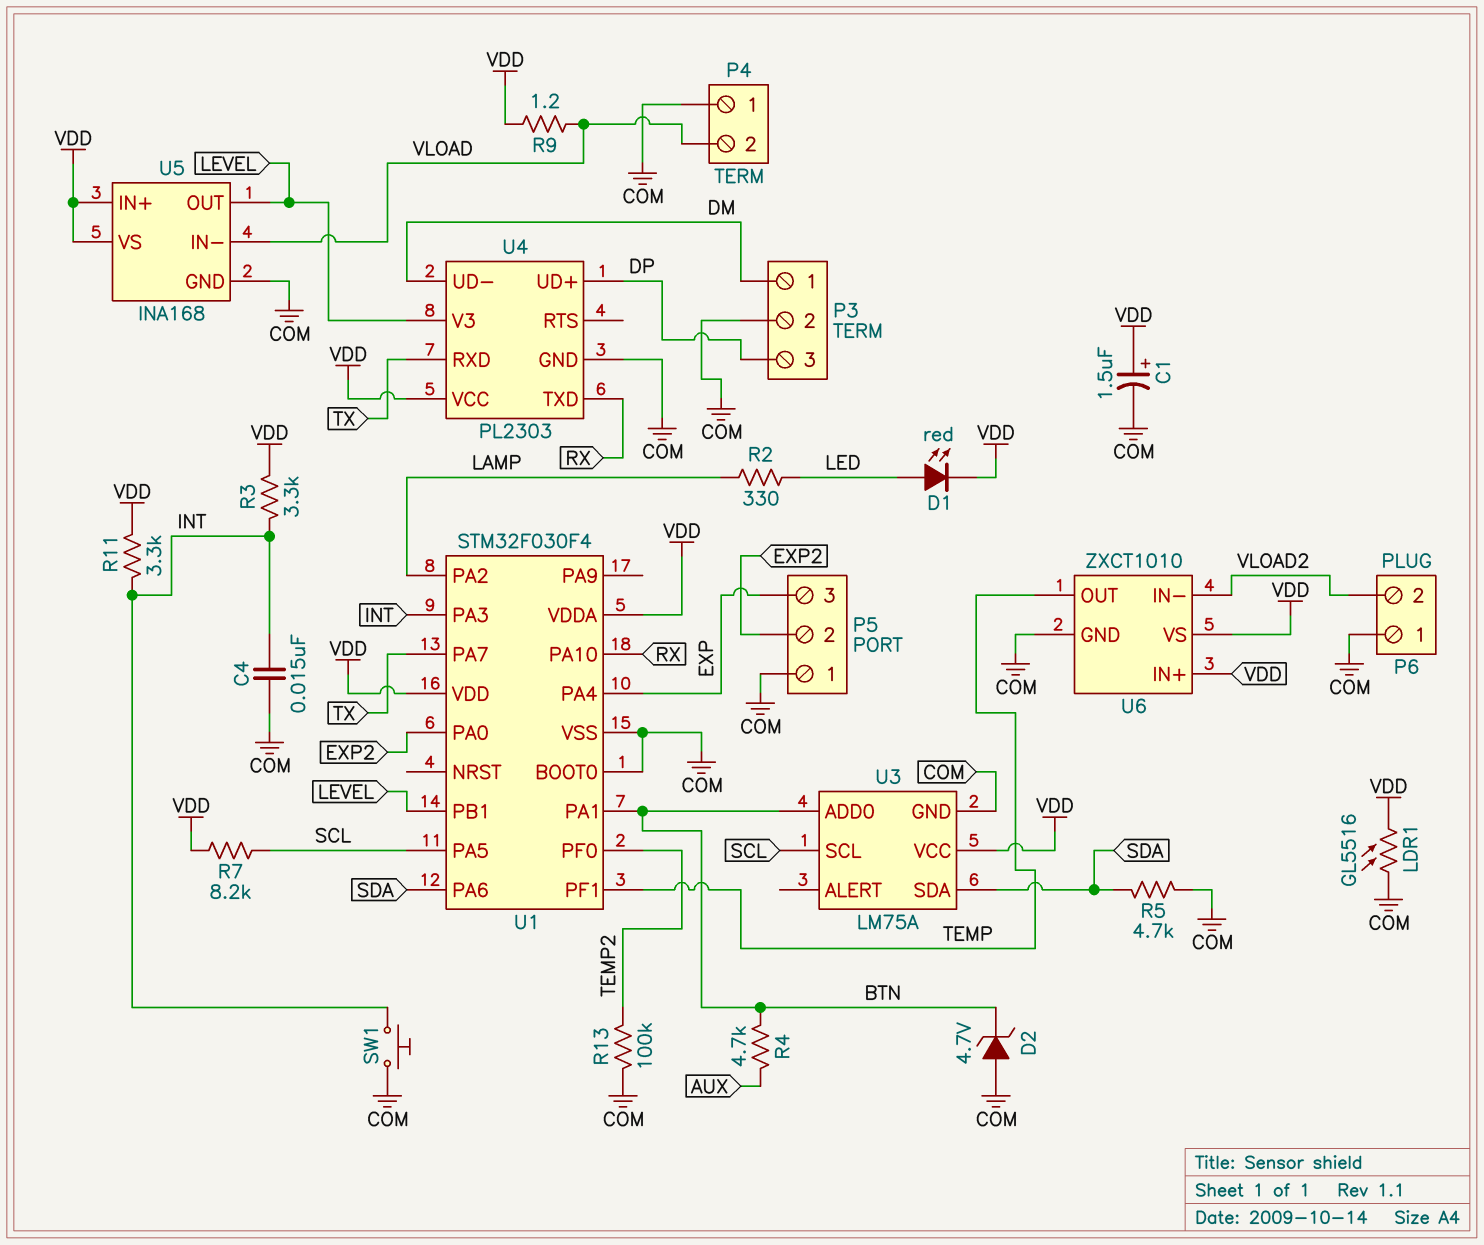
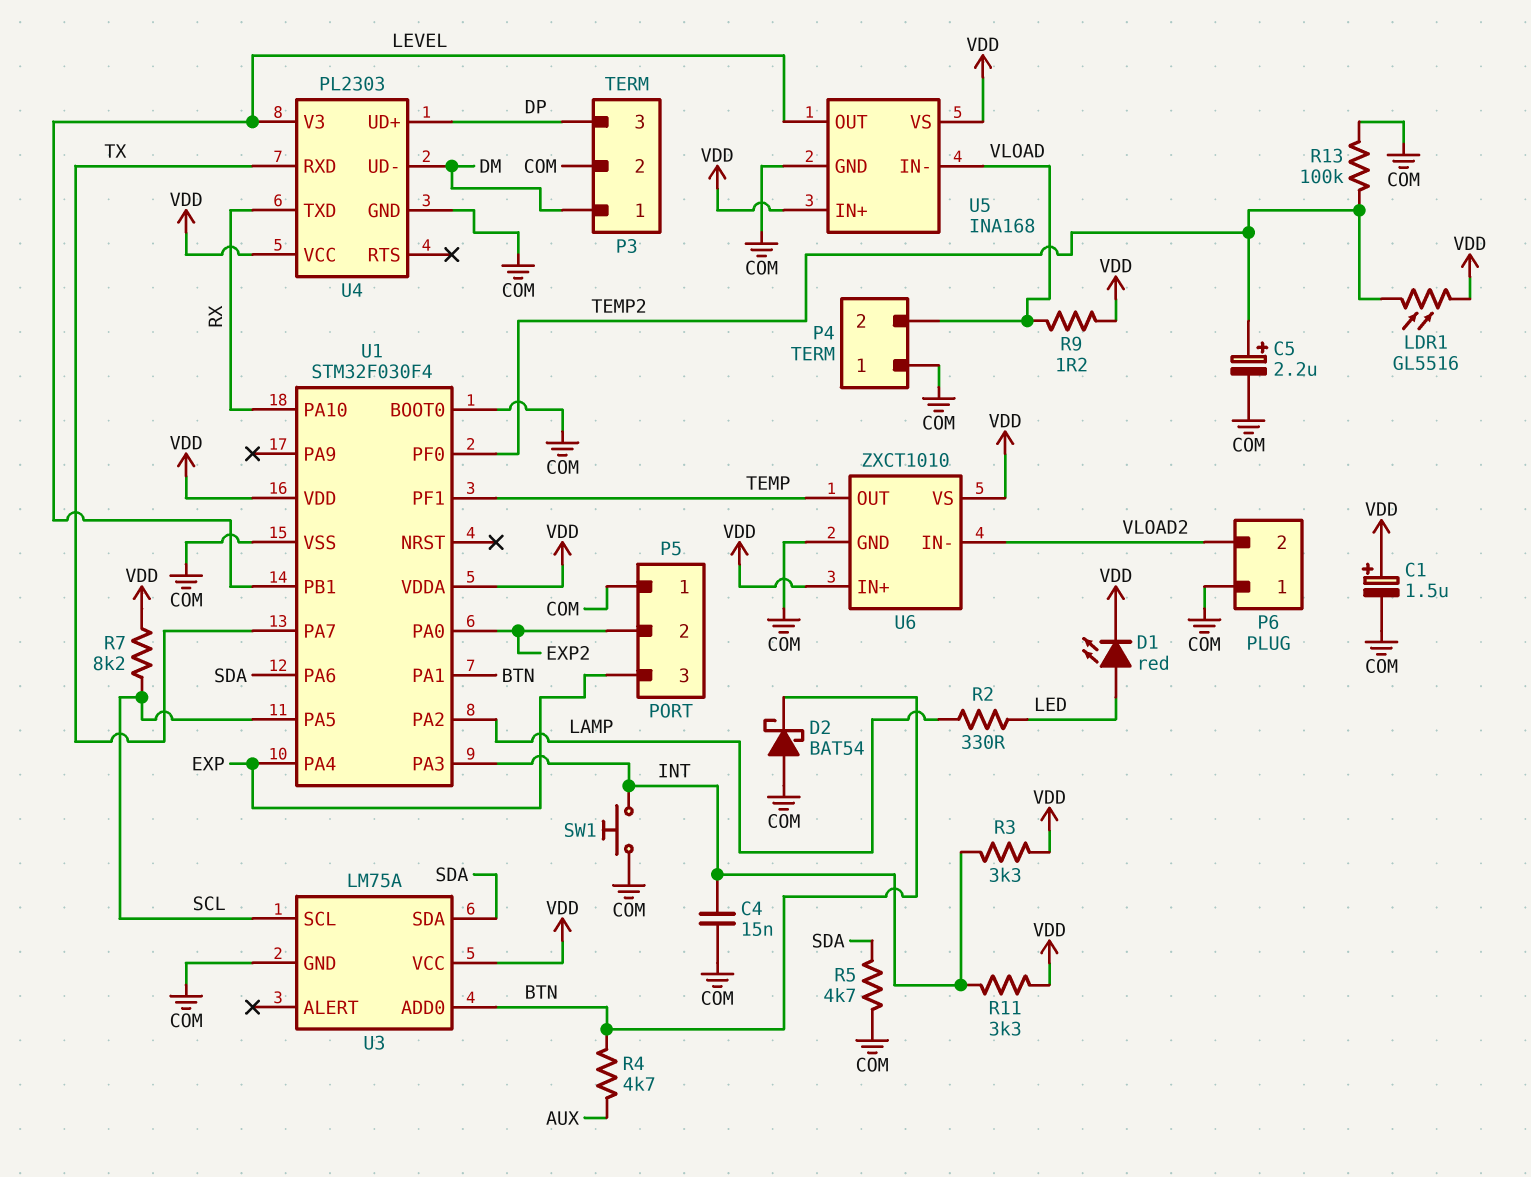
C5: none -> 2.2uF (plus TEMP2, minus COM)
D2: zener 4.7V (A COM, K BTN) -> schottky BAT54 (A COM, K BTN)
LDR1: GL5516 (COM, VDD) -> GL5516 (TEMP2, VDD)

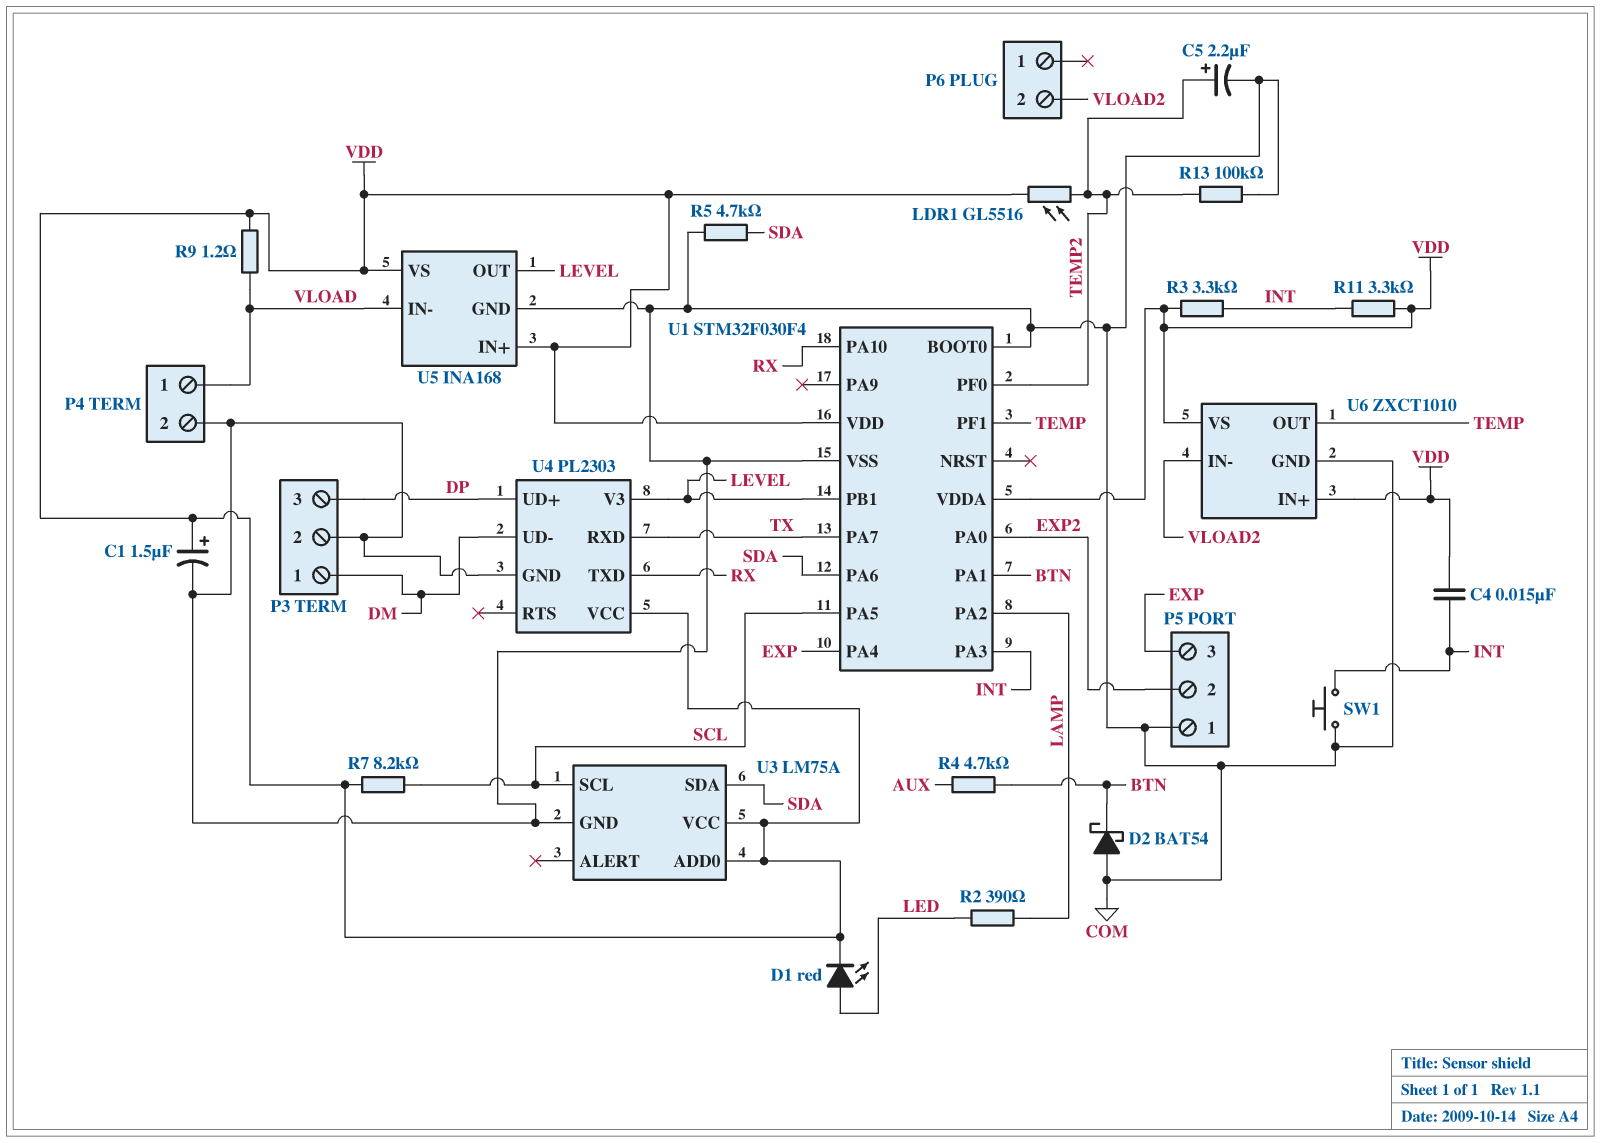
C4: 15nF (COM, INT) -> 15nF (INT, VDD)
P4 pin 1: COM -> VLOAD
P4 pin 2: VLOAD -> COM
P6 pin 1: COM -> none
R2: 330 (LAMP, LED) -> 390 (LAMP, LED)
U3 pin ADD0: BTN -> VDD

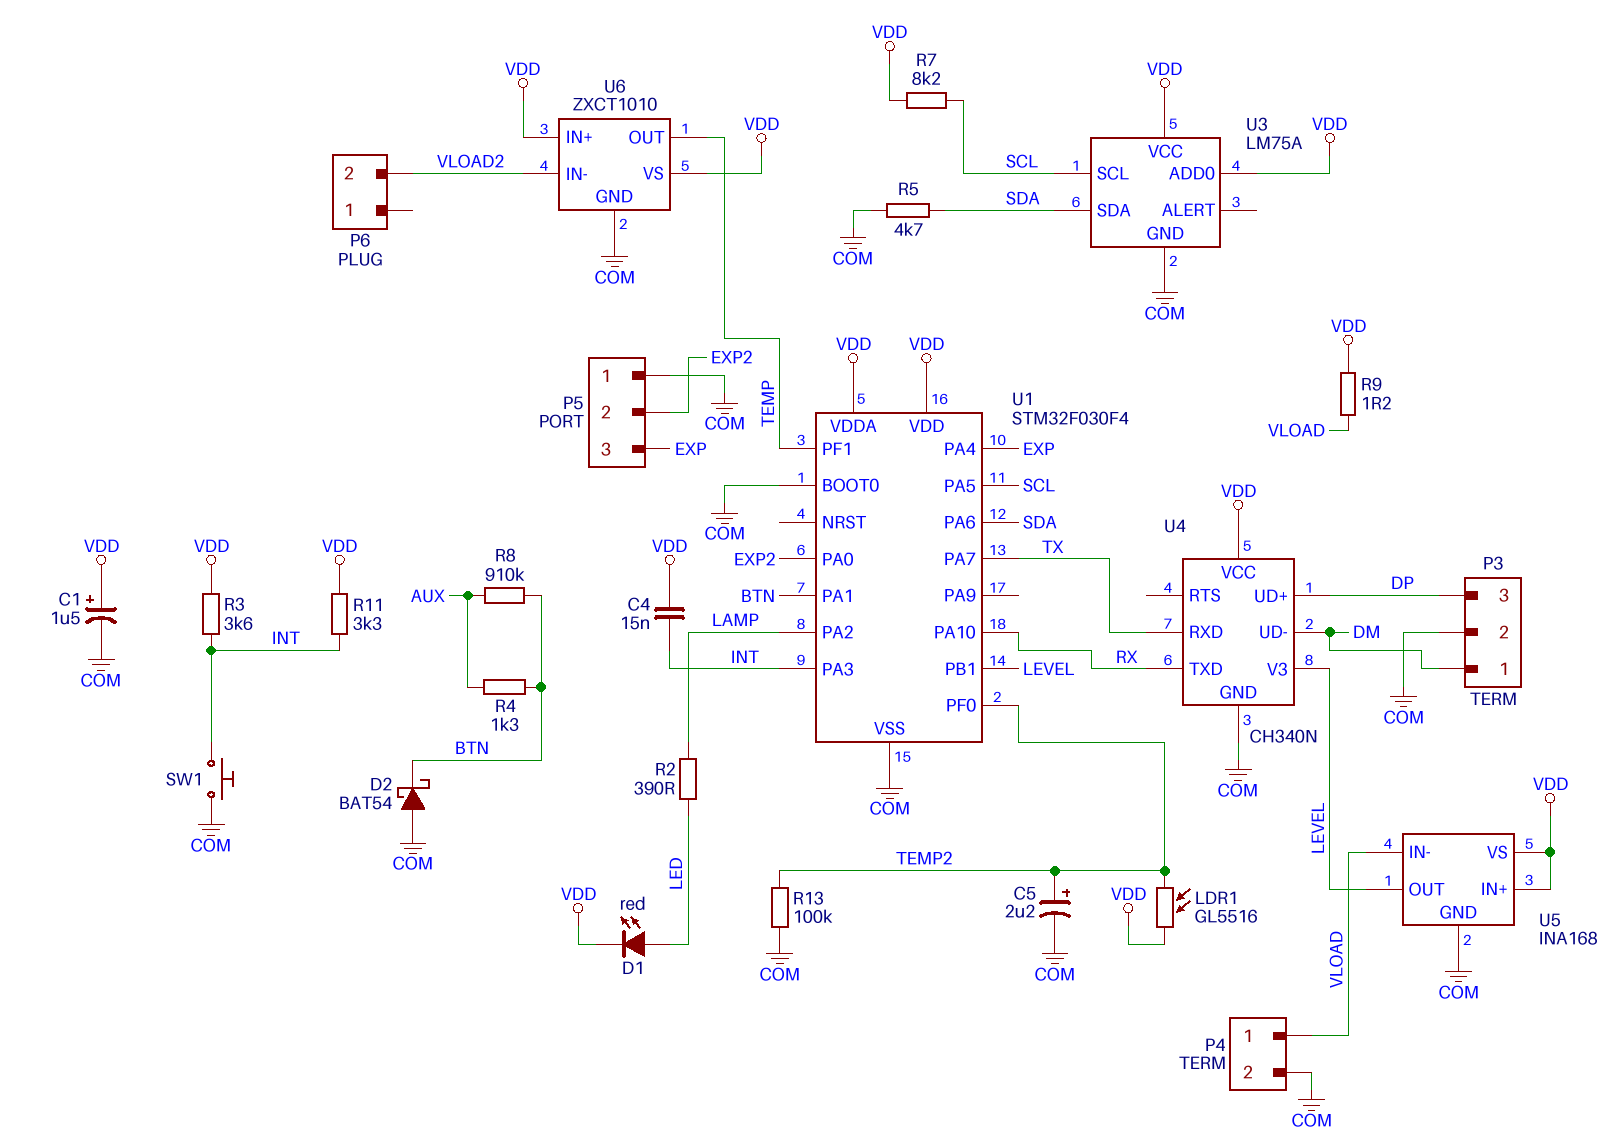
R3: 3.3k (INT, VDD) -> 3.6k (INT, VDD)
R4: 4.7k (AUX, BTN) -> 1.3k (AUX, BTN)
R8: none -> 910k (AUX, BTN)
U4: PL2303 -> CH340N

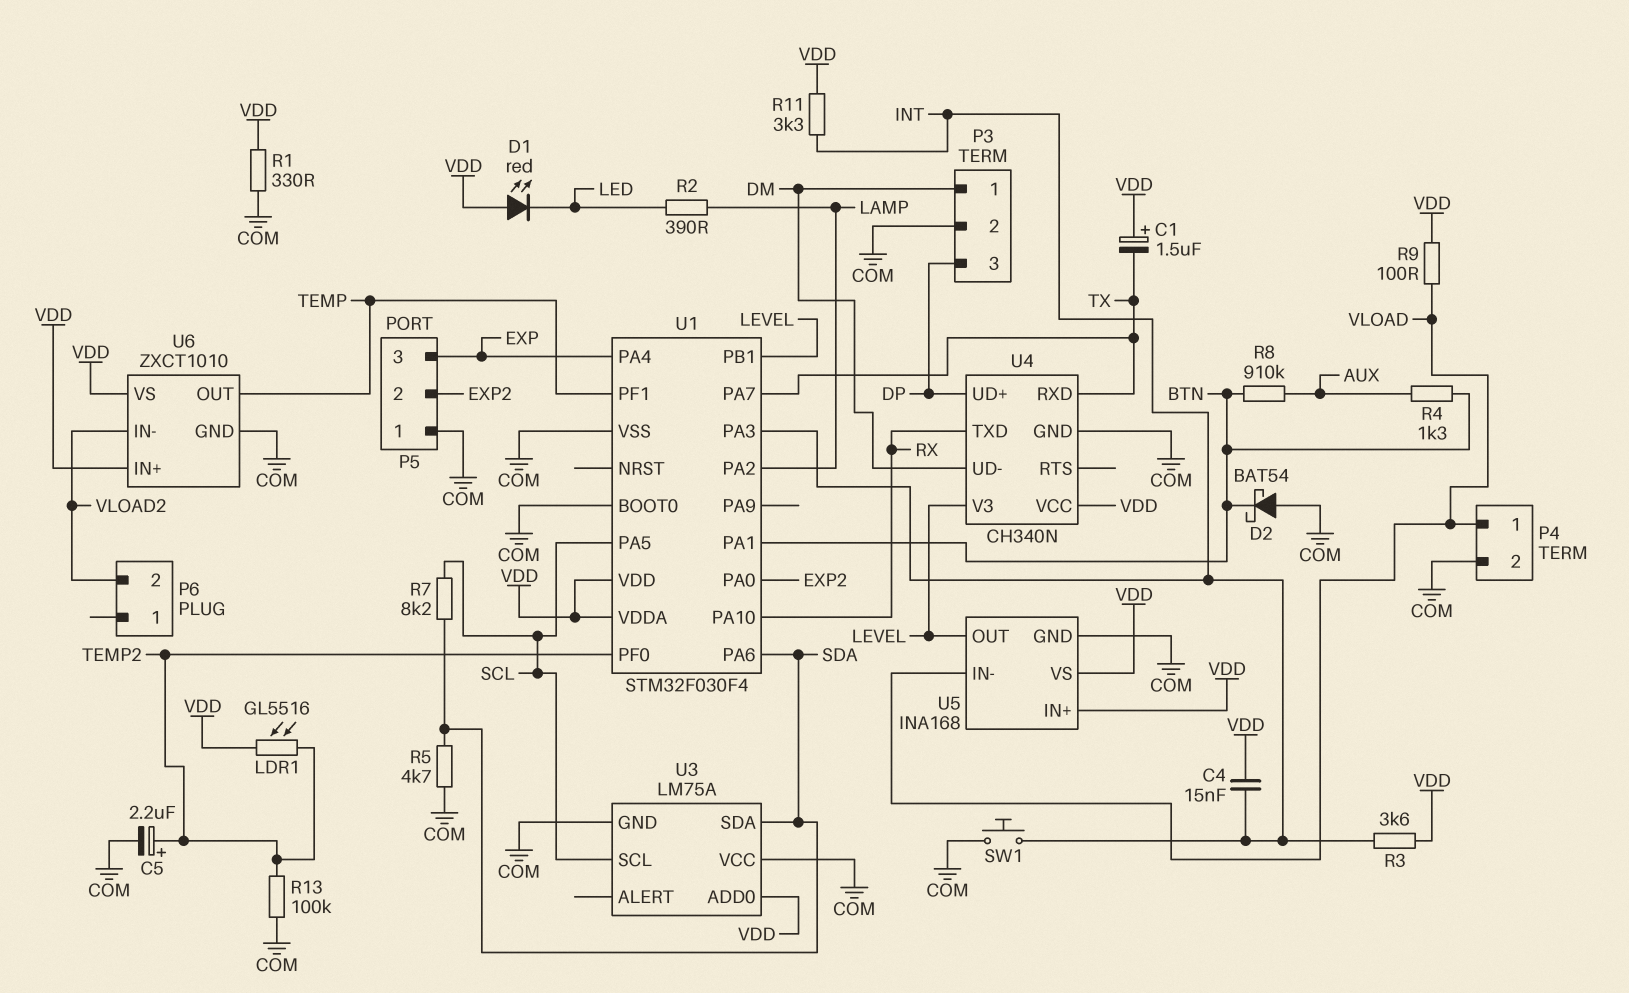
C1: 1.5uF (plus VDD, minus COM) -> 1.5uF (plus VDD, minus TX)
D1: LED red (A LED, K VDD) -> LED red (A VDD, K LED)
R1: none -> 330 (COM, VDD)
R7: 8.2k (SCL, VDD) -> 8.2k (SCL, SDA)
R9: 1.2 (VDD, VLOAD) -> 100 (VDD, VLOAD)
U3 pin VCC: VDD -> COM

